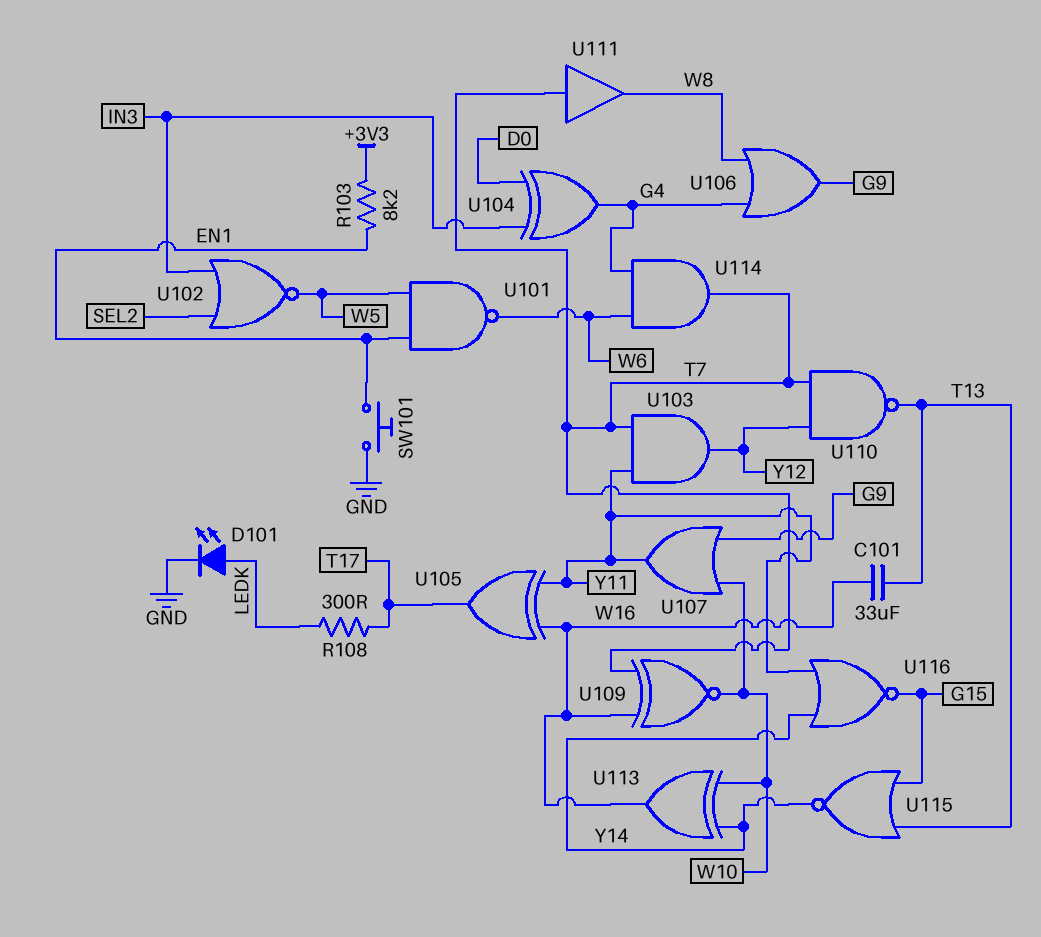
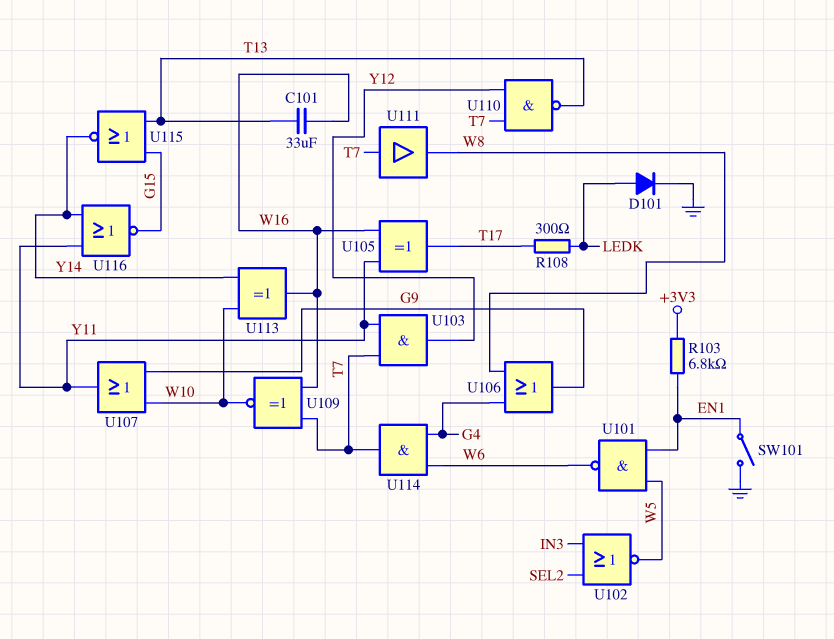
D101: LED (A LEDK, K GND) -> diode (A LEDK, K GND)
R103: 8.2k (+3V3, EN1) -> 6.8k (+3V3, EN1)
SW101: button (EN1, GND) -> switch (EN1, GND)
U104: XOR (in D0, in IN3, out G4) -> none

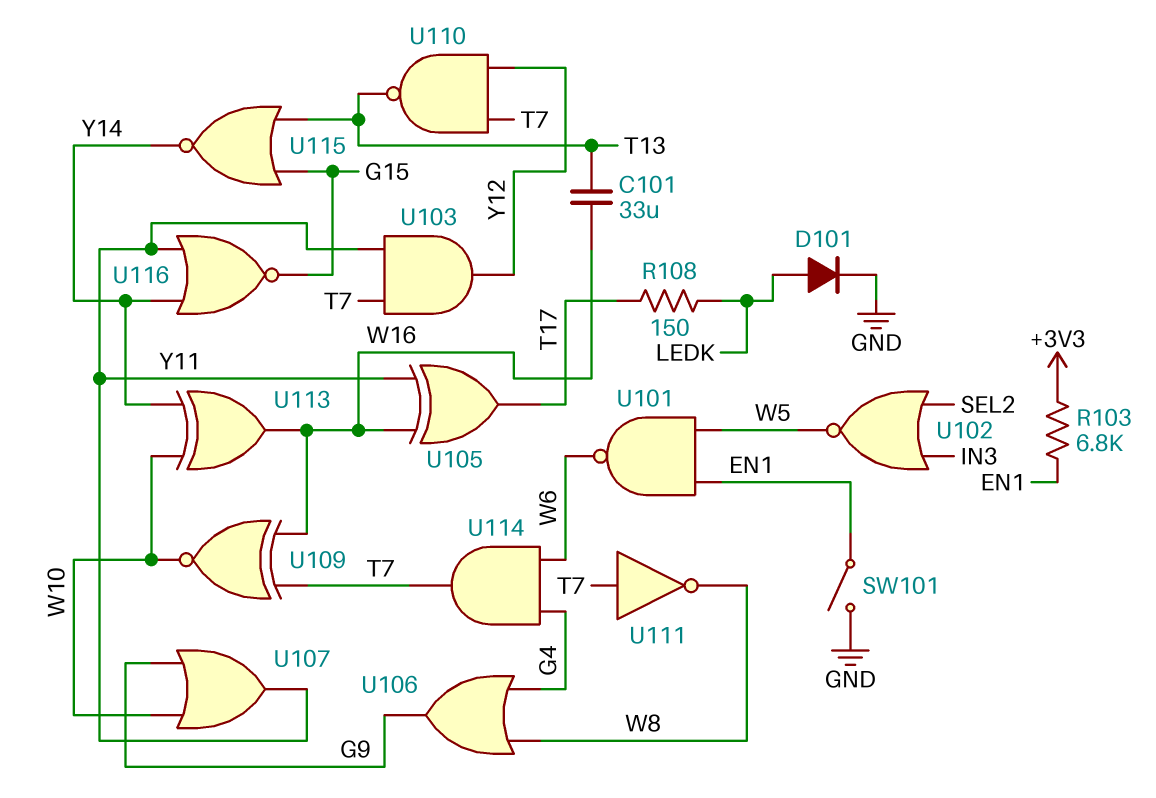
R108: 300 (LEDK, T17) -> 150 (LEDK, T17)
U111: buffer (in T7, out W8) -> NOT (in T7, out W8)

